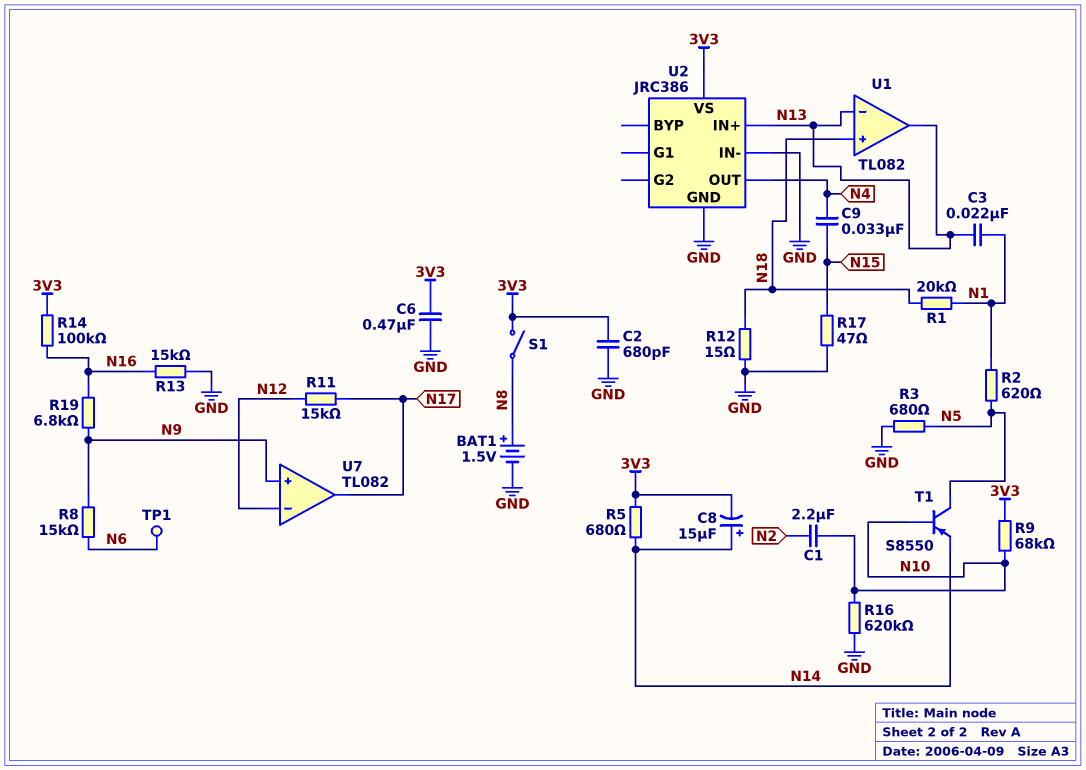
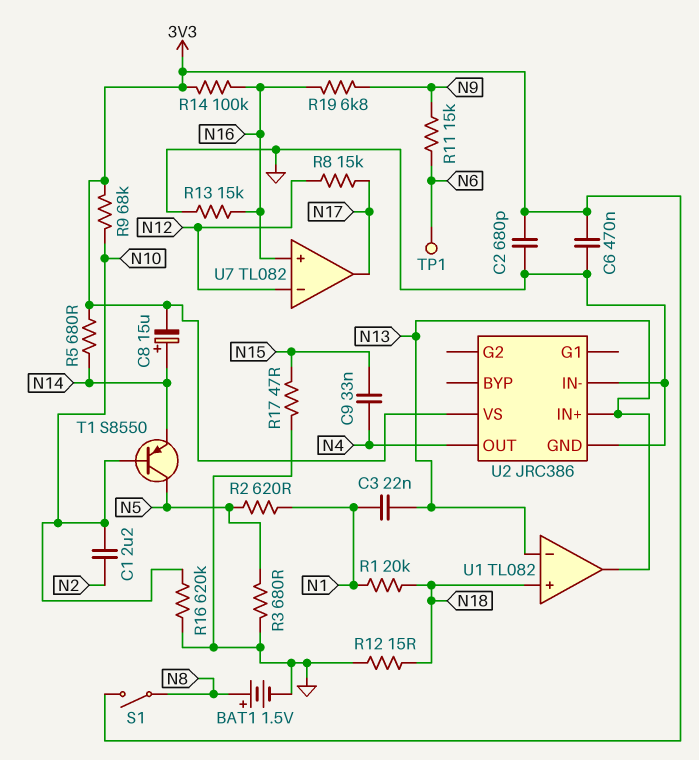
R8: 15k (N6, N9) -> 15k (N12, N17)
R11: 15k (N12, N17) -> 15k (N6, N9)
U7 pin in+: N9 -> N16

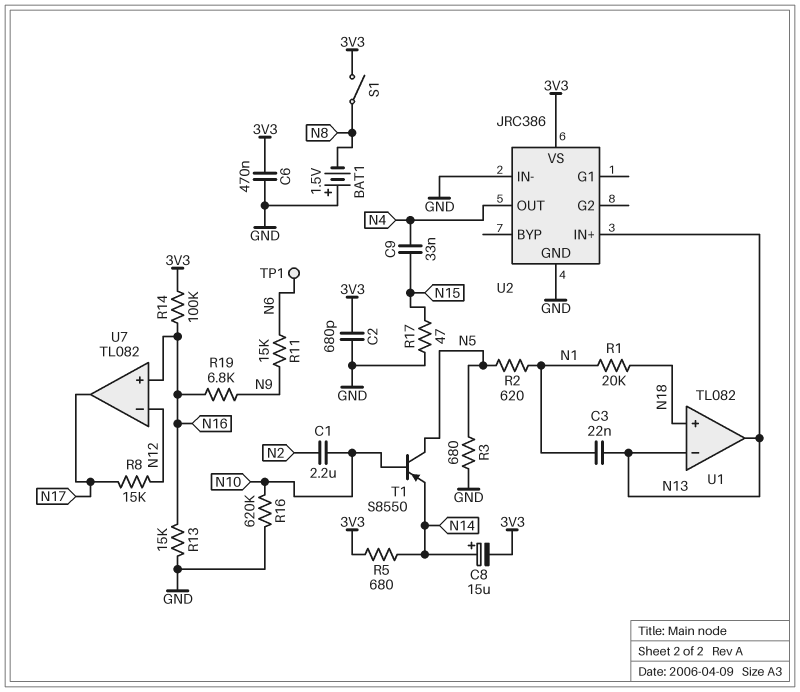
BAT1: 1.5V (plus N8, minus GND) -> 1.5V (plus GND, minus N8)
R9: 68k (3V3, N10) -> none
R12: 15 (GND, N18) -> none

